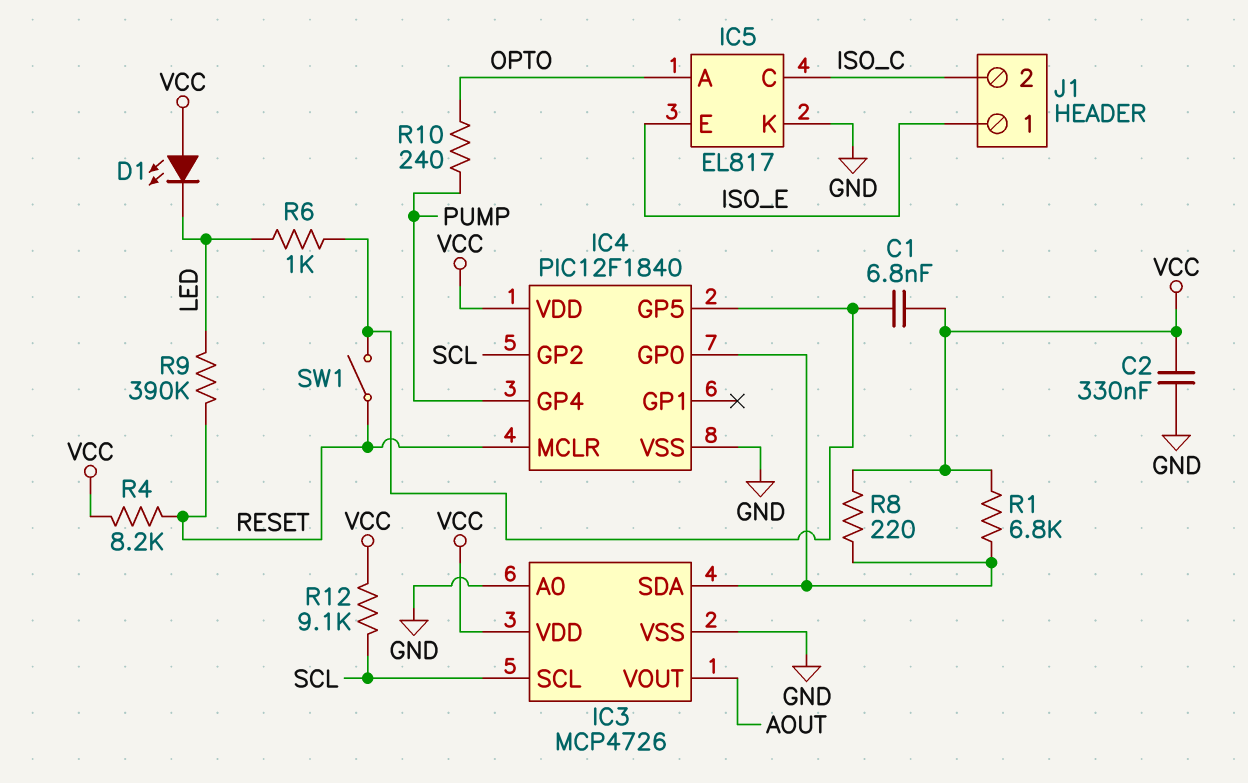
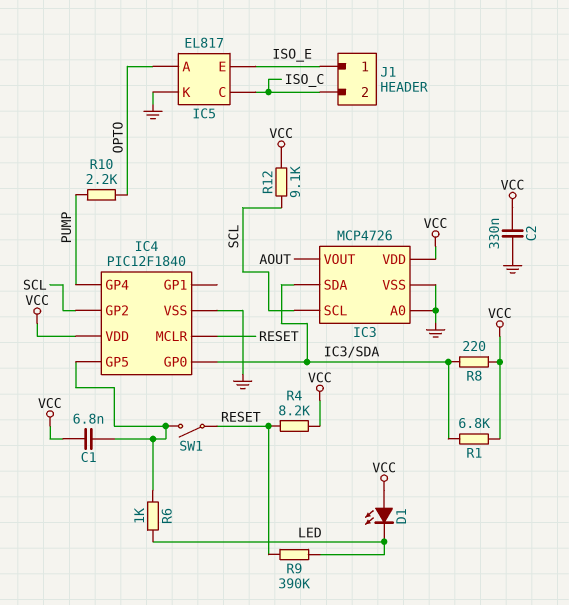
R10: 240 (OPTO, PUMP) -> 2.2k (OPTO, PUMP)

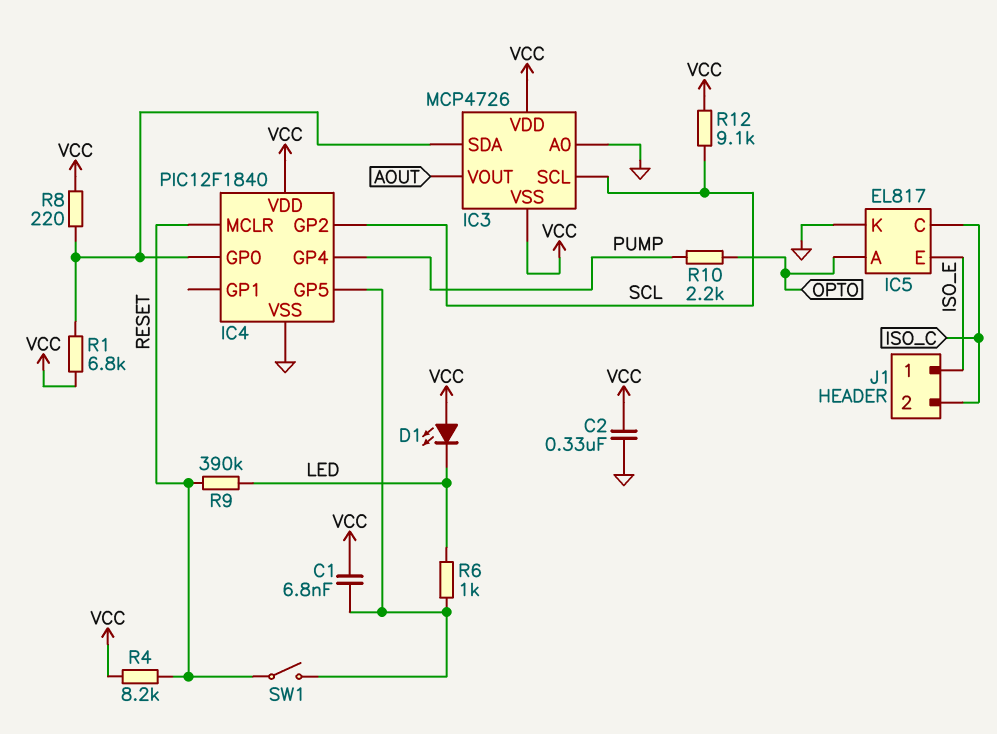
IC3 pin VSS: GND -> VCC

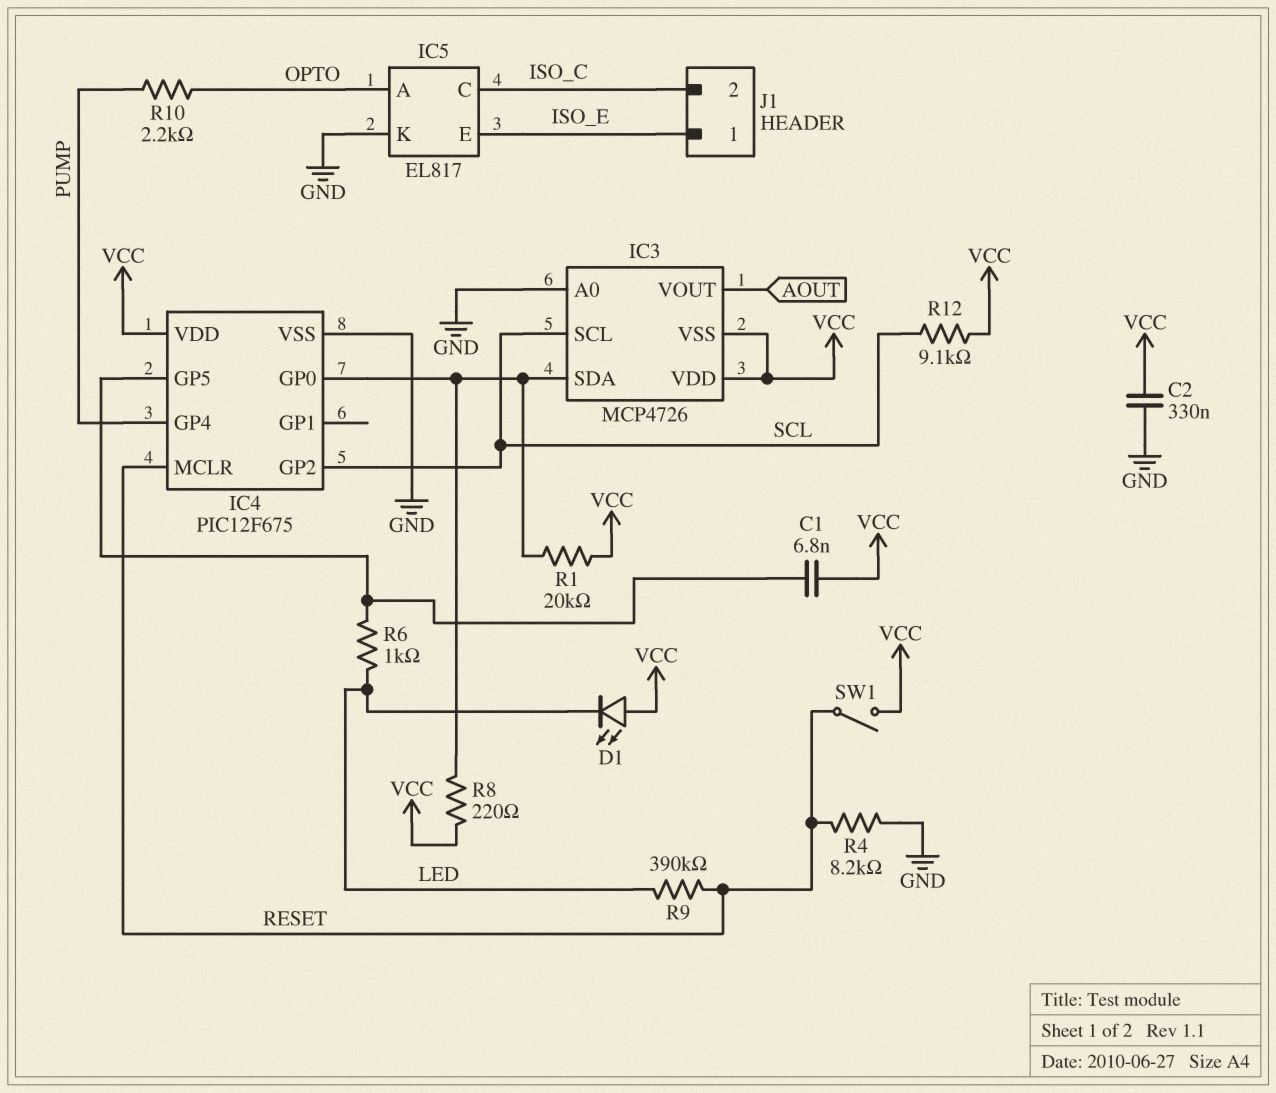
IC4: PIC12F1840 -> PIC12F675
R1: 6.8k (IC3/SDA, VCC) -> 20k (IC3/SDA, VCC)
R4: 8.2k (RESET, VCC) -> 8.2k (GND, RESET)
SW1: switch (IC4/GP5, RESET) -> switch (RESET, VCC)

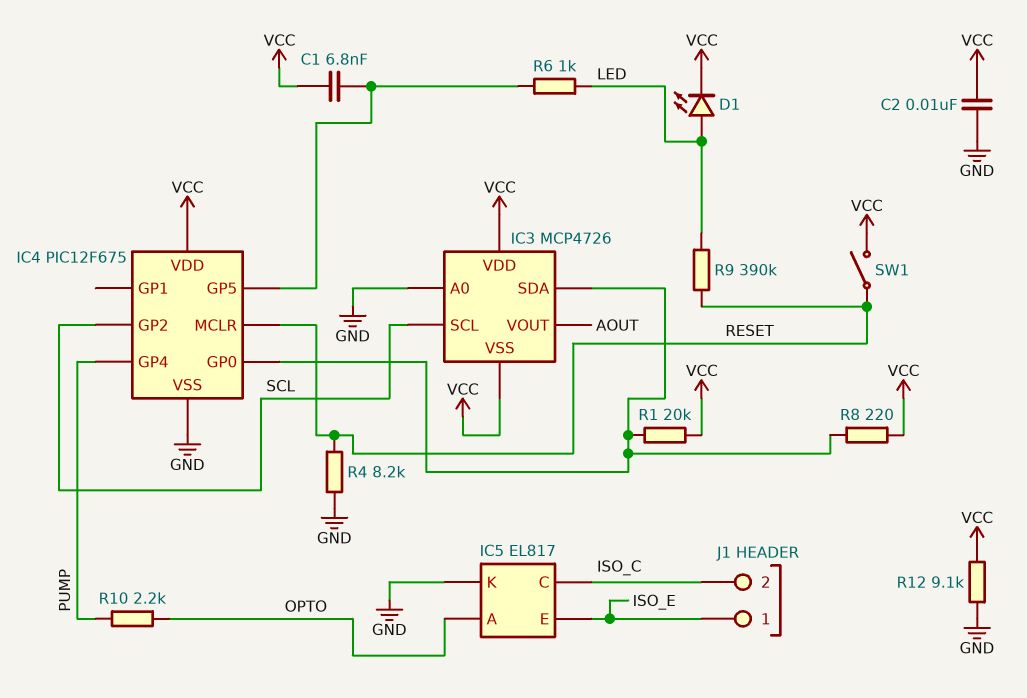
C2: 330nF (GND, VCC) -> 10nF (GND, VCC)
D1: LED (A VCC, K LED) -> LED (A LED, K VCC)
R12: 9.1k (SCL, VCC) -> 9.1k (GND, VCC)

